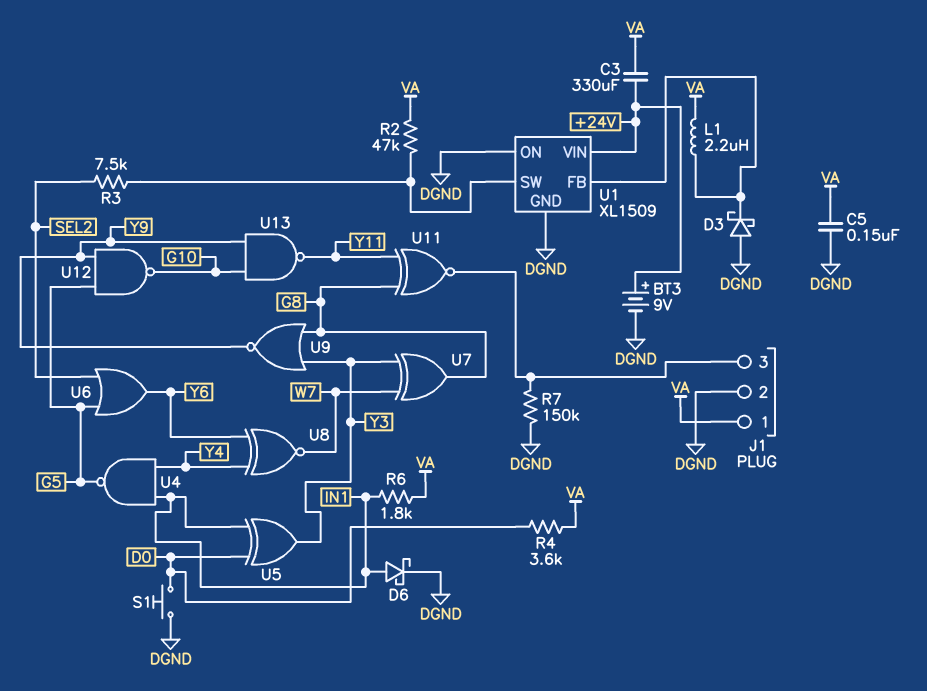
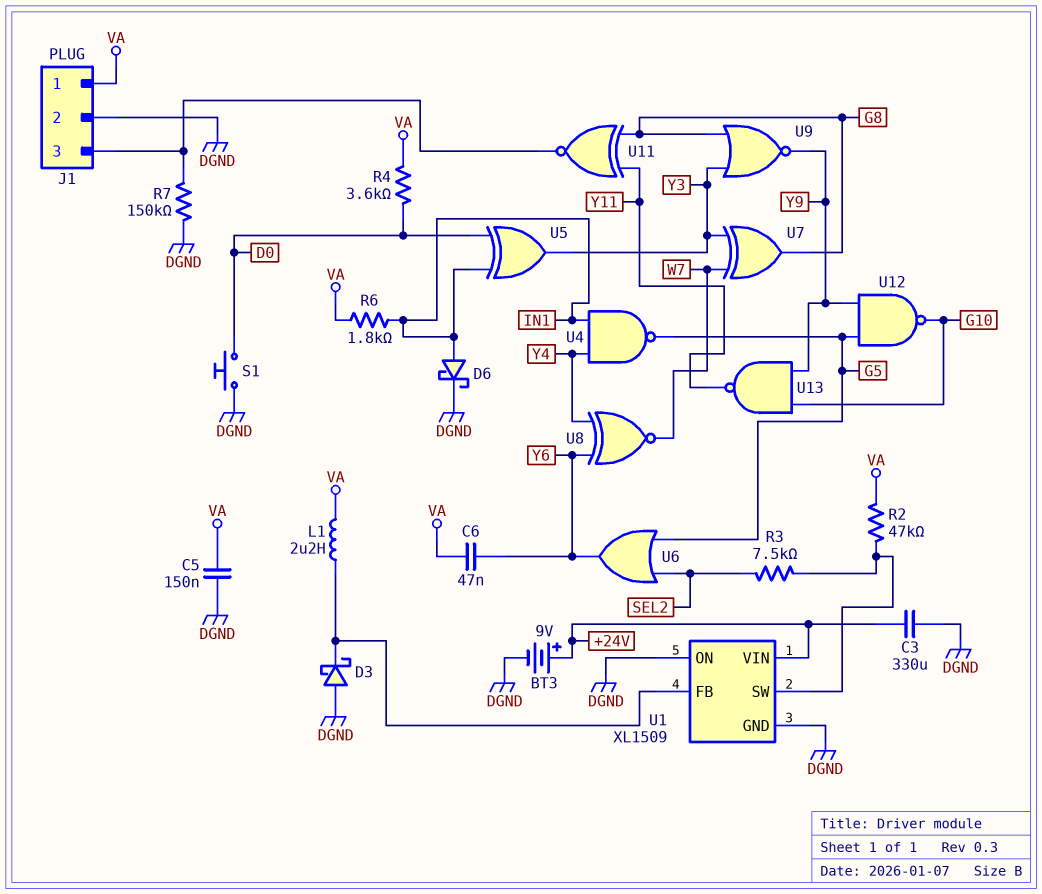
C3: 330uF (+24V, VA) -> 330uF (+24V, DGND)
C6: none -> 47nF (VA, Y6)

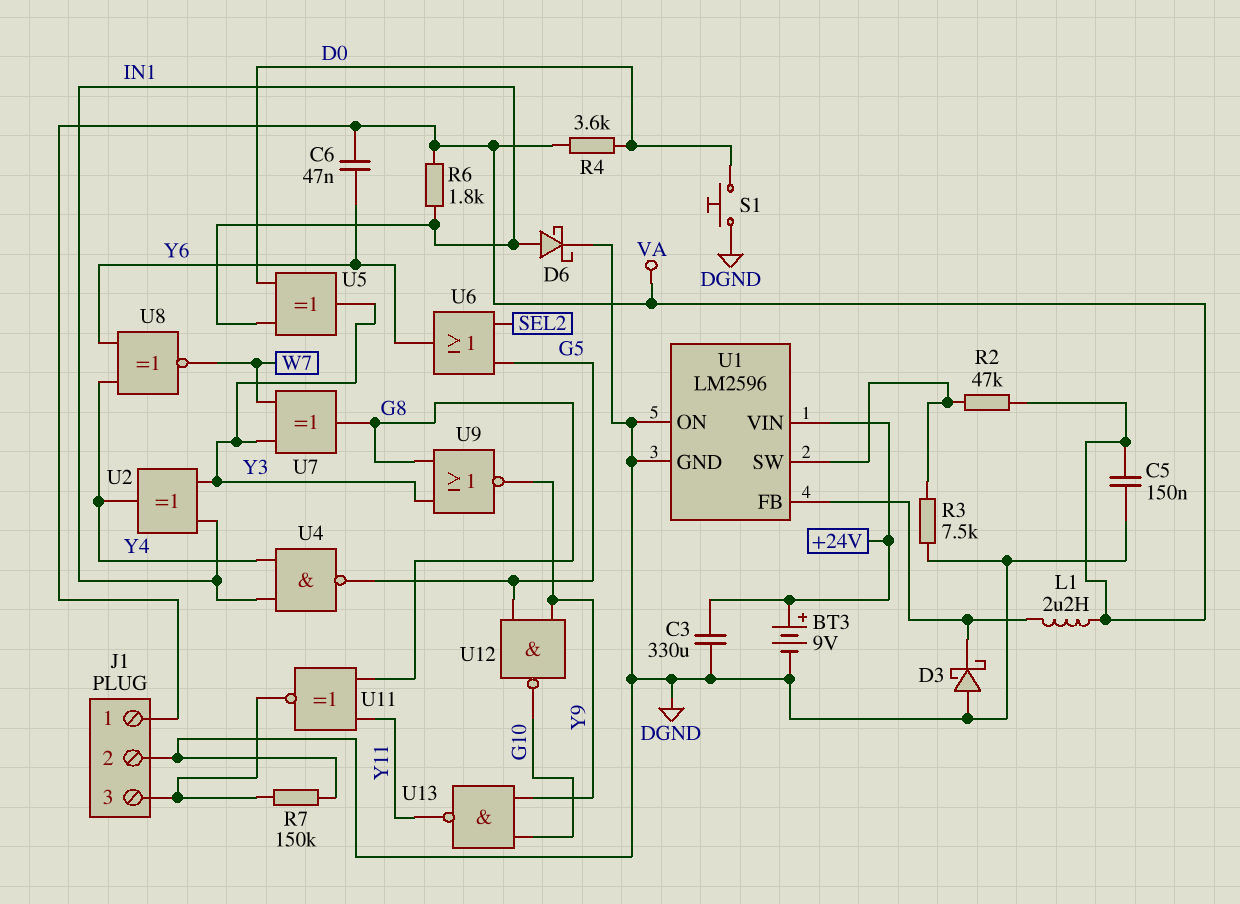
R3: 7.5k (SEL2, U1/SW) -> 7.5k (DGND, U1/SW)
U1: XL1509 -> LM2596
U2: none -> XOR (in IN1, in Y3, out Y4)

